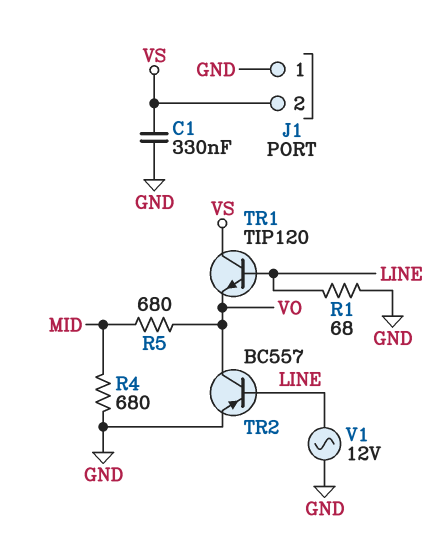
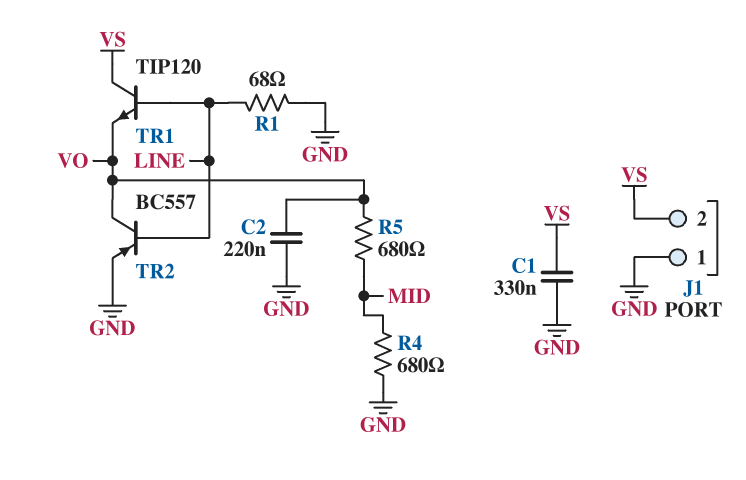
C2: none -> 220nF (GND, VO)
V1: AC 12V (GND, LINE) -> none

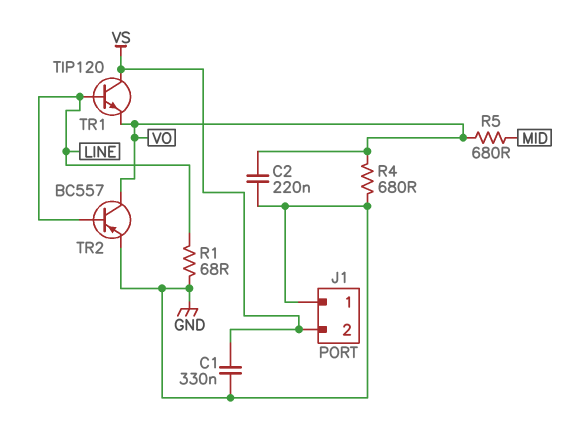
R4: 680 (GND, MID) -> 680 (GND, VO)

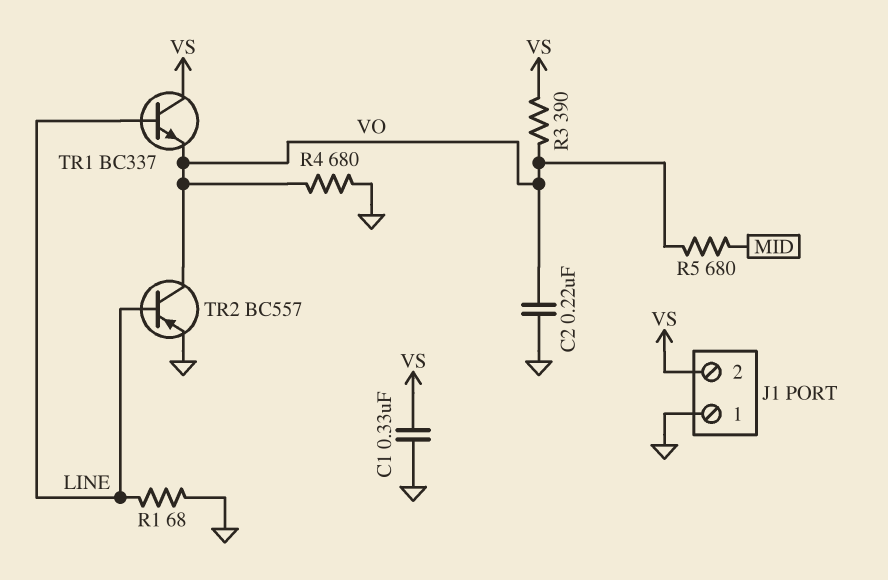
R3: none -> 390 (VO, VS)
TR1: NPN TIP120 (B LINE, C VS, E VO) -> NPN BC337 (B LINE, C VS, E VO)

